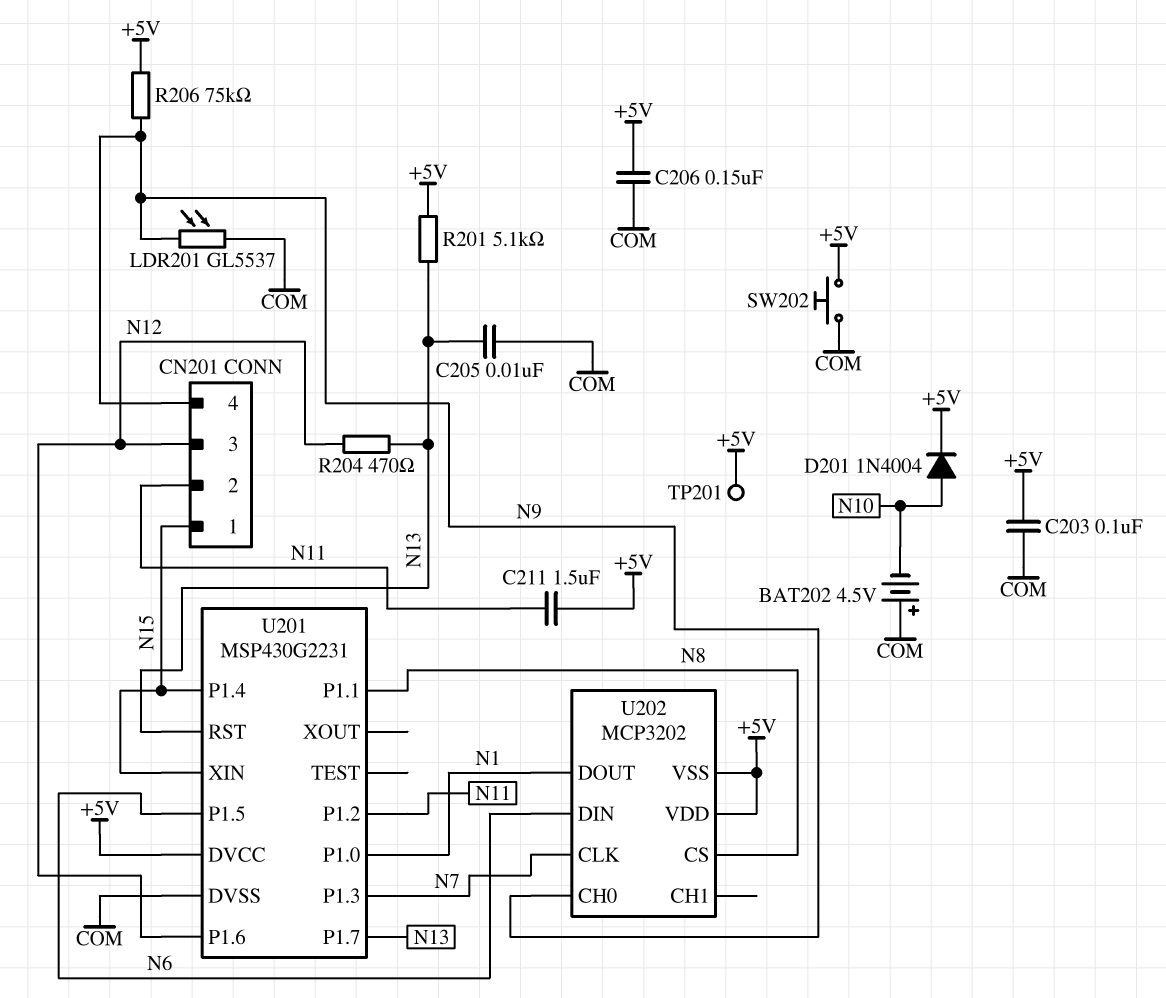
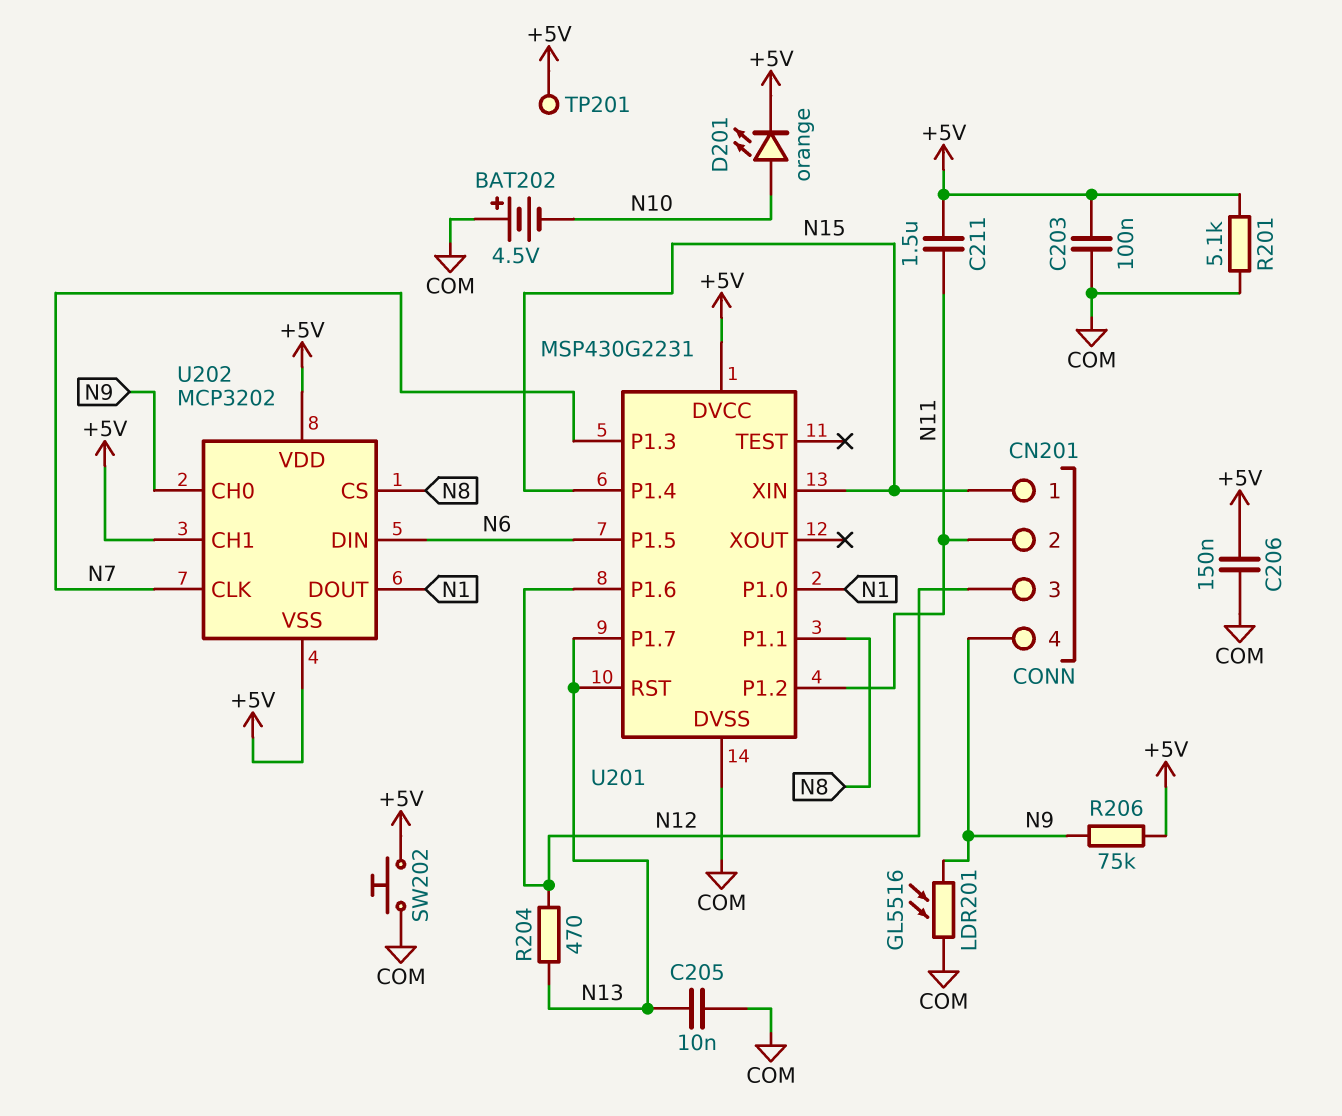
D201: diode 1N4004 (A N10, K +5V) -> LED orange (A N10, K +5V)
LDR201: GL5537 (COM, N9) -> GL5516 (COM, N9)
R201: 5.1k (+5V, N13) -> 5.1k (+5V, COM)
U202 pin CH1: none -> +5V

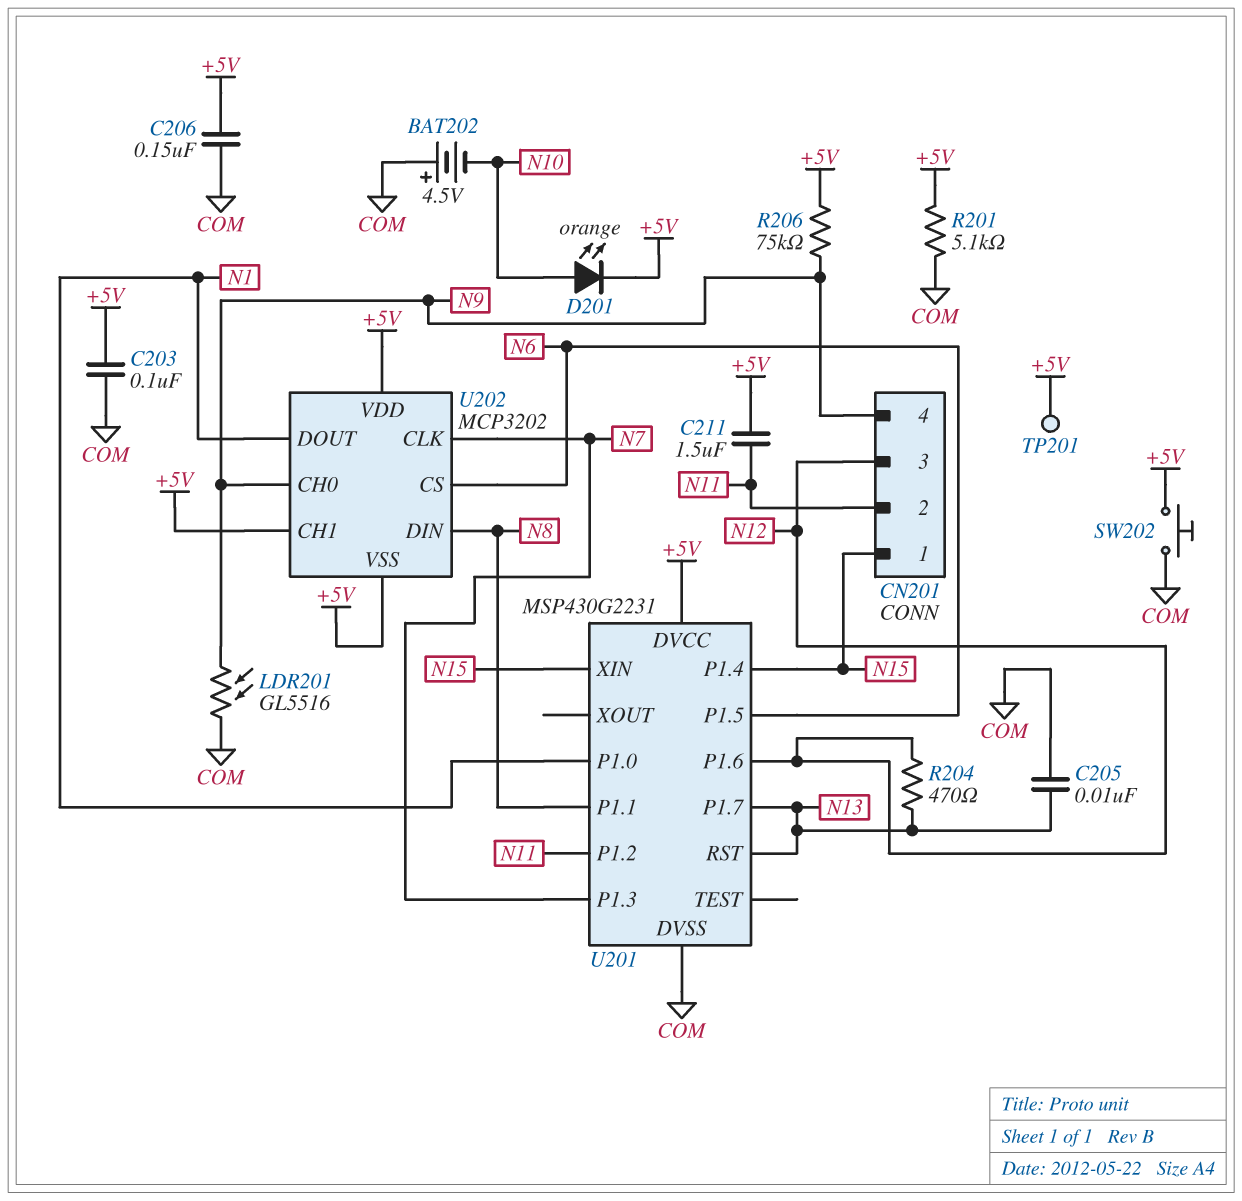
U202 pin CS: N8 -> N6
U202 pin DIN: N6 -> N8

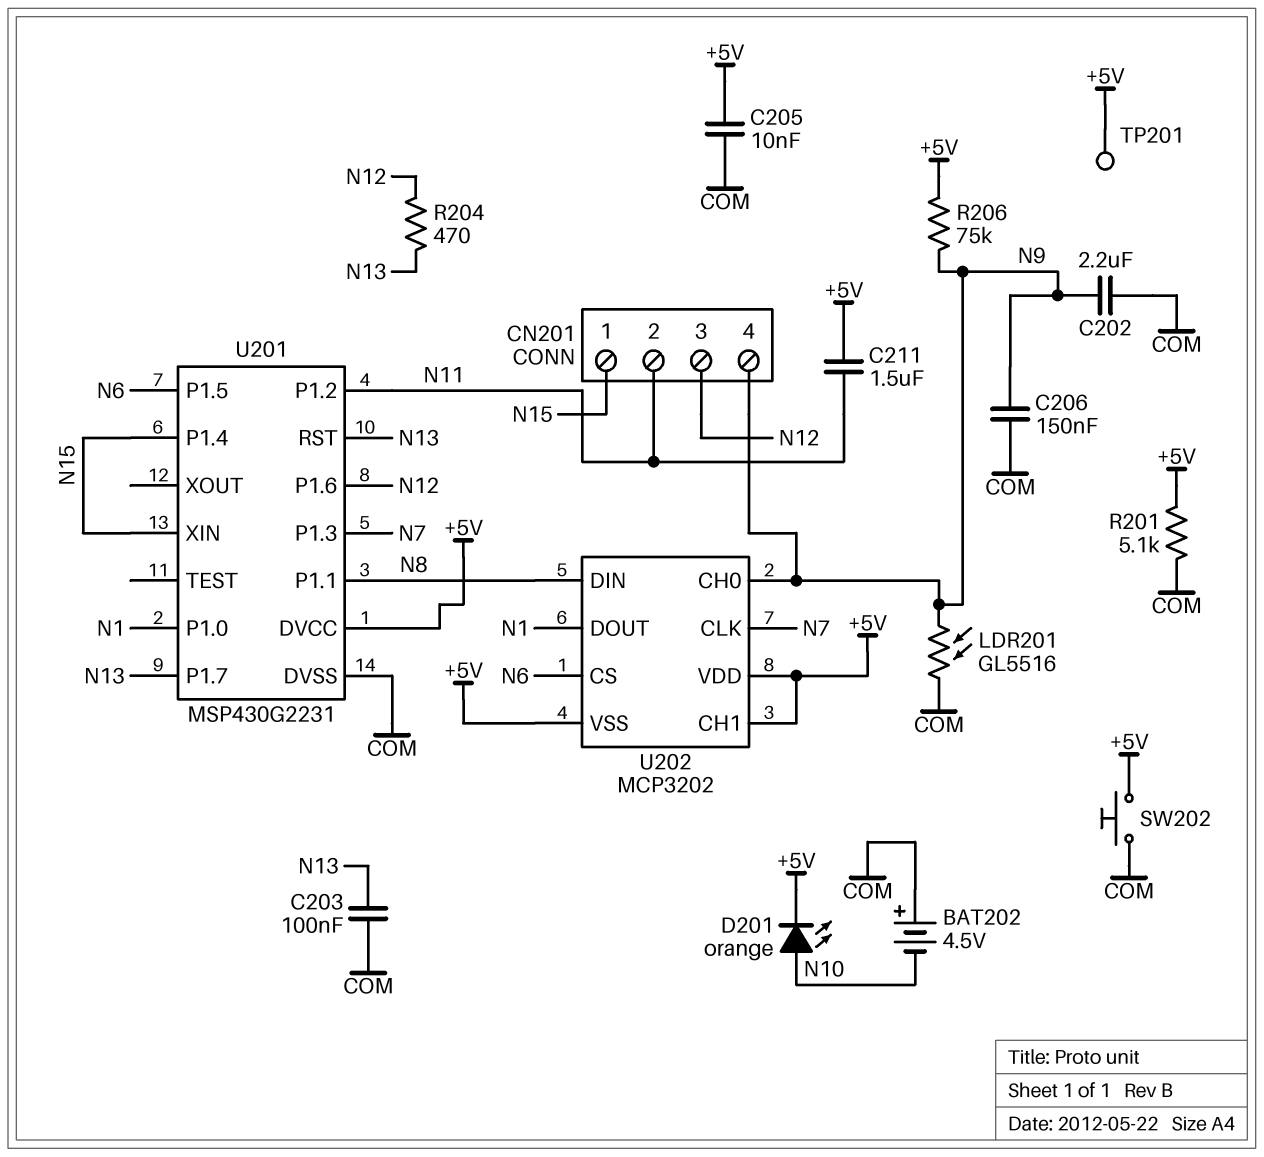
C202: none -> 2.2uF (COM, N9)
C203: 100nF (+5V, COM) -> 100nF (COM, N13)
C205: 10nF (COM, N13) -> 10nF (+5V, COM)
C206: 150nF (+5V, COM) -> 150nF (COM, N9)

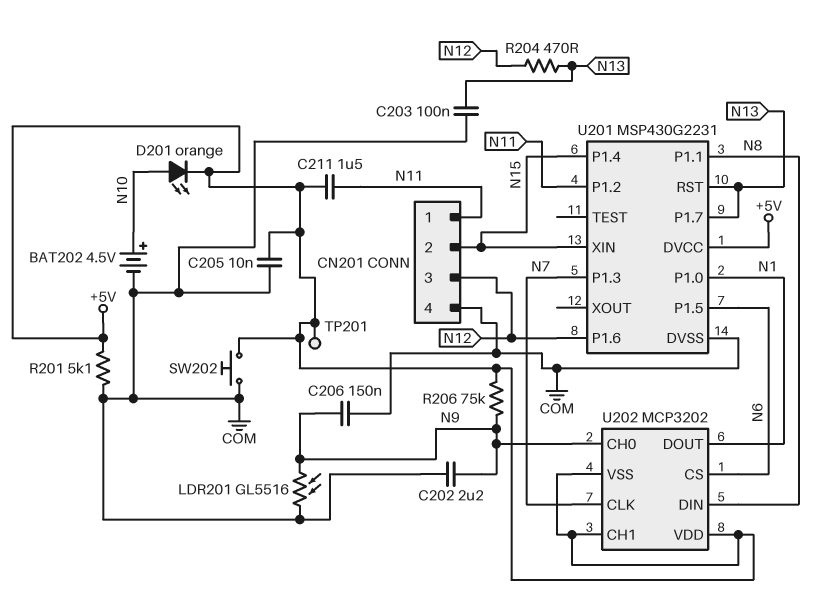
BAT202: 4.5V (plus COM, minus N10) -> 4.5V (plus N10, minus COM)
CN201 pin 1: N15 -> N11
CN201 pin 2: N11 -> N15
CN201 pin 4: N9 -> COM

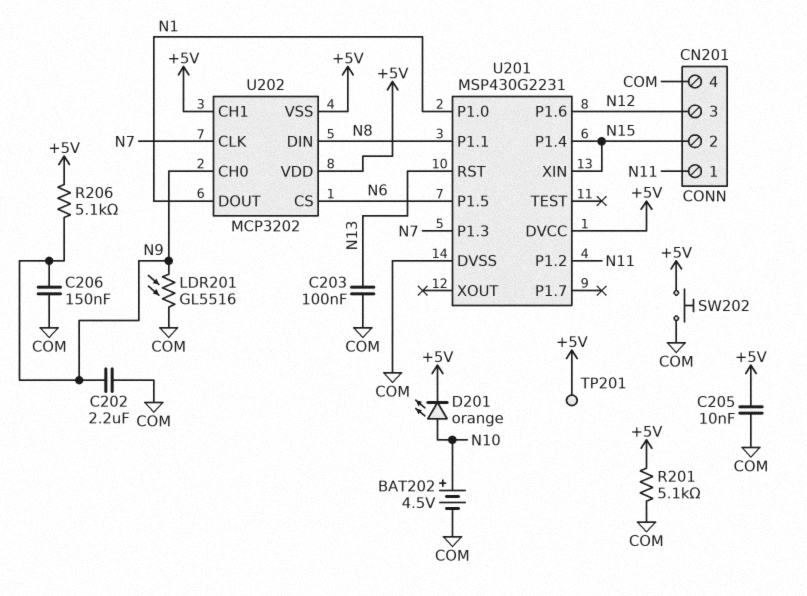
C211: 1.5uF (+5V, N11) -> none
R204: 470 (N12, N13) -> none
R206: 75k (+5V, N9) -> 5.1k (+5V, N9)
U201 pin P1.7: N13 -> none

